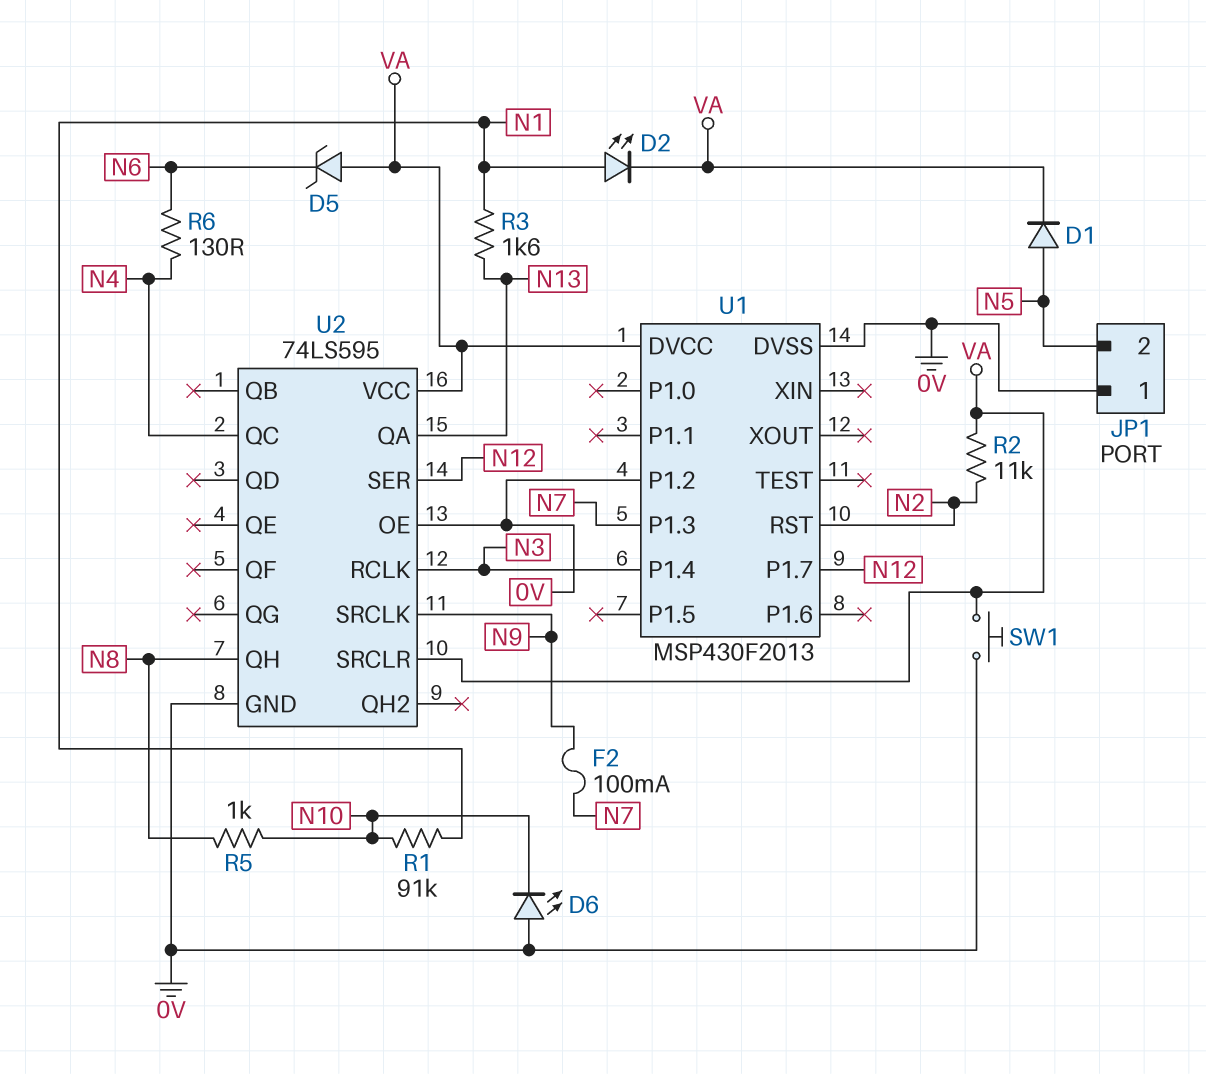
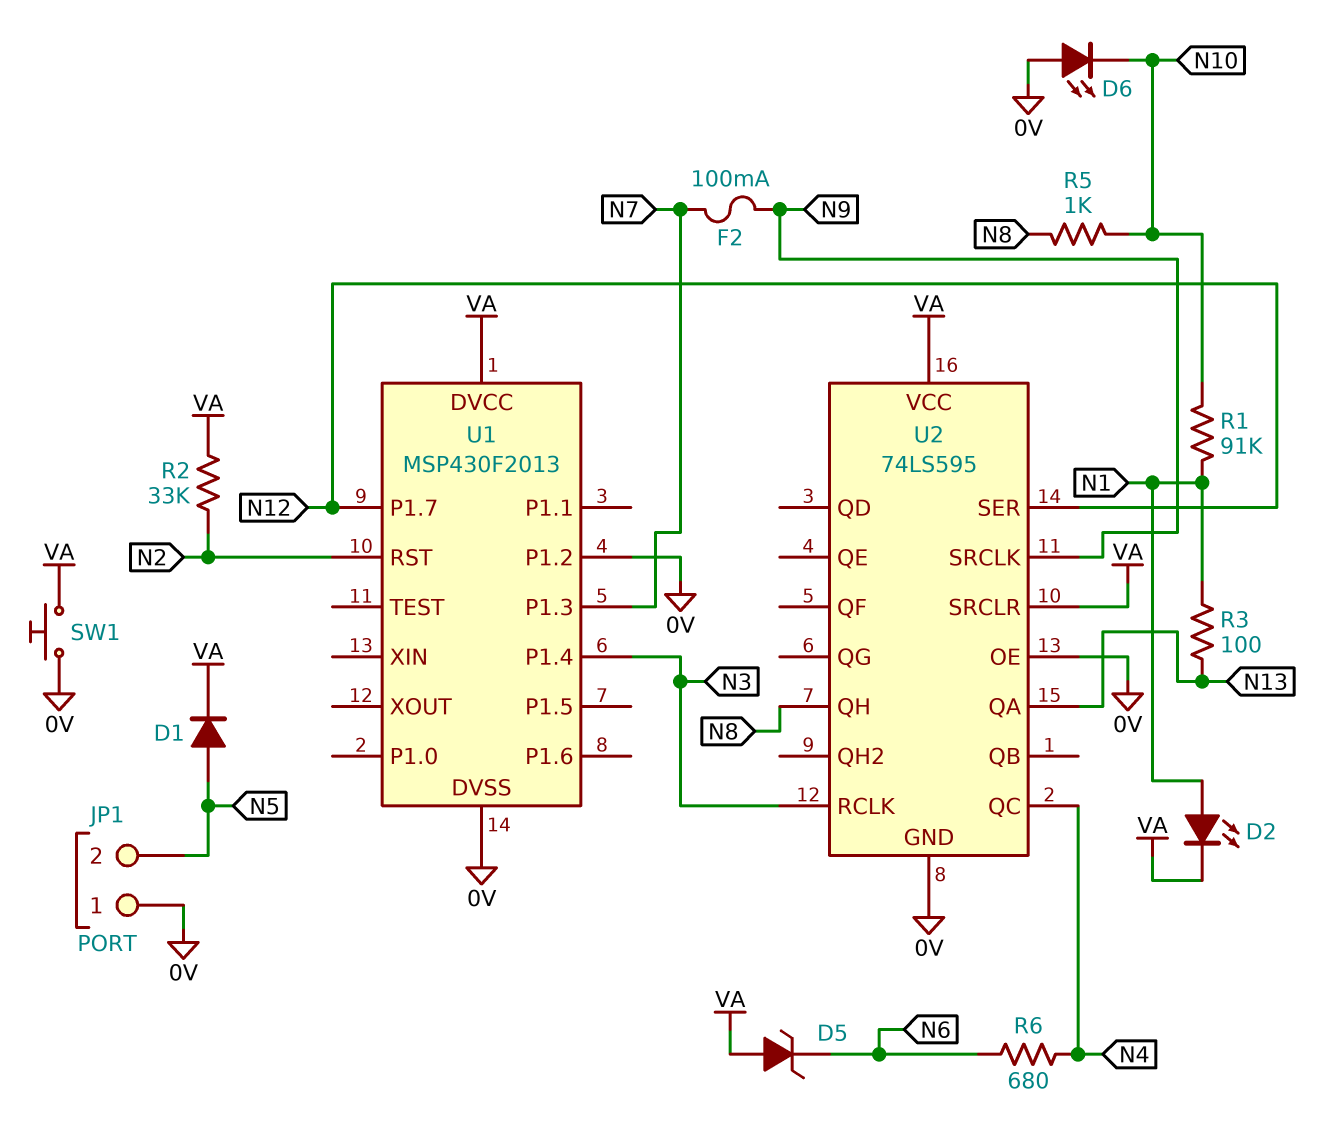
R2: 11k (N2, VA) -> 33k (N2, VA)
R3: 1.6k (N1, N13) -> 100 (N1, N13)
R6: 130 (N4, N6) -> 680 (N4, N6)

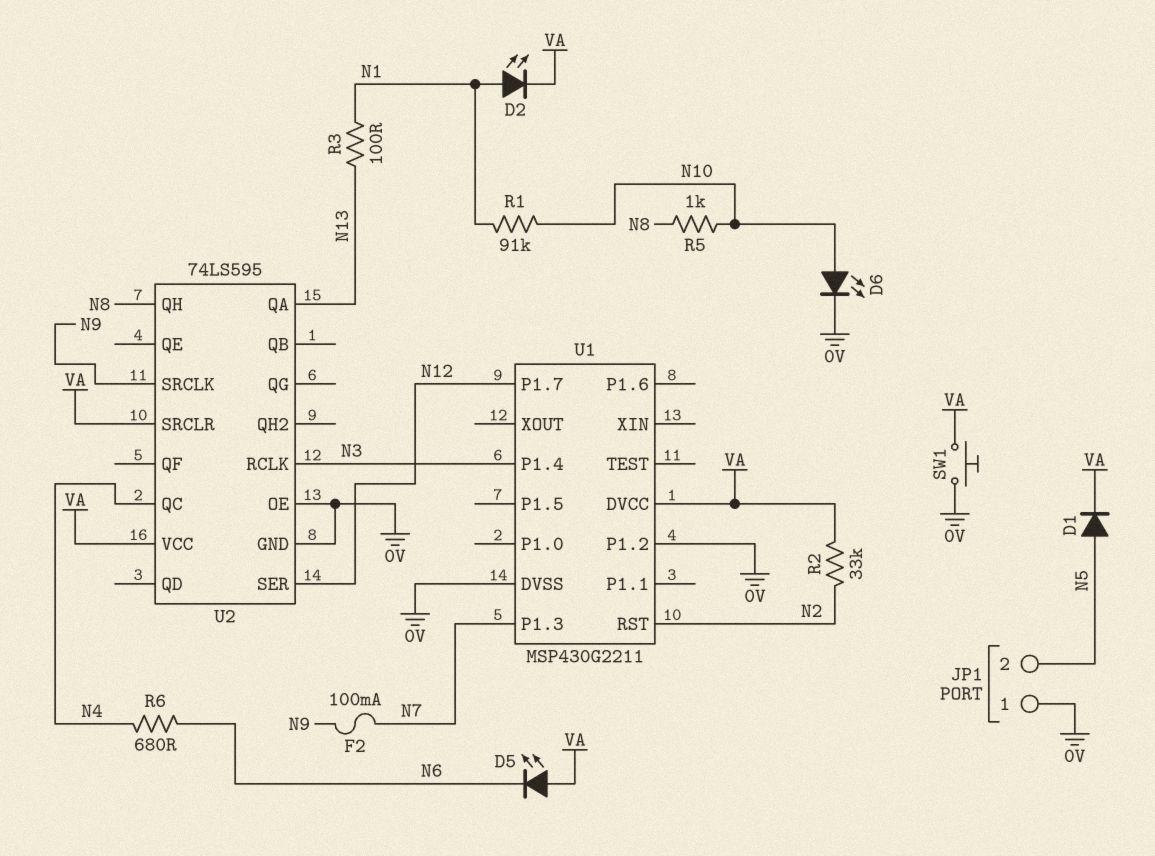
D5: zener (A VA, K N6) -> LED (A VA, K N6)
D6: LED (A 0V, K N10) -> LED (A N10, K 0V)
U1: MSP430F2013 -> MSP430G2211

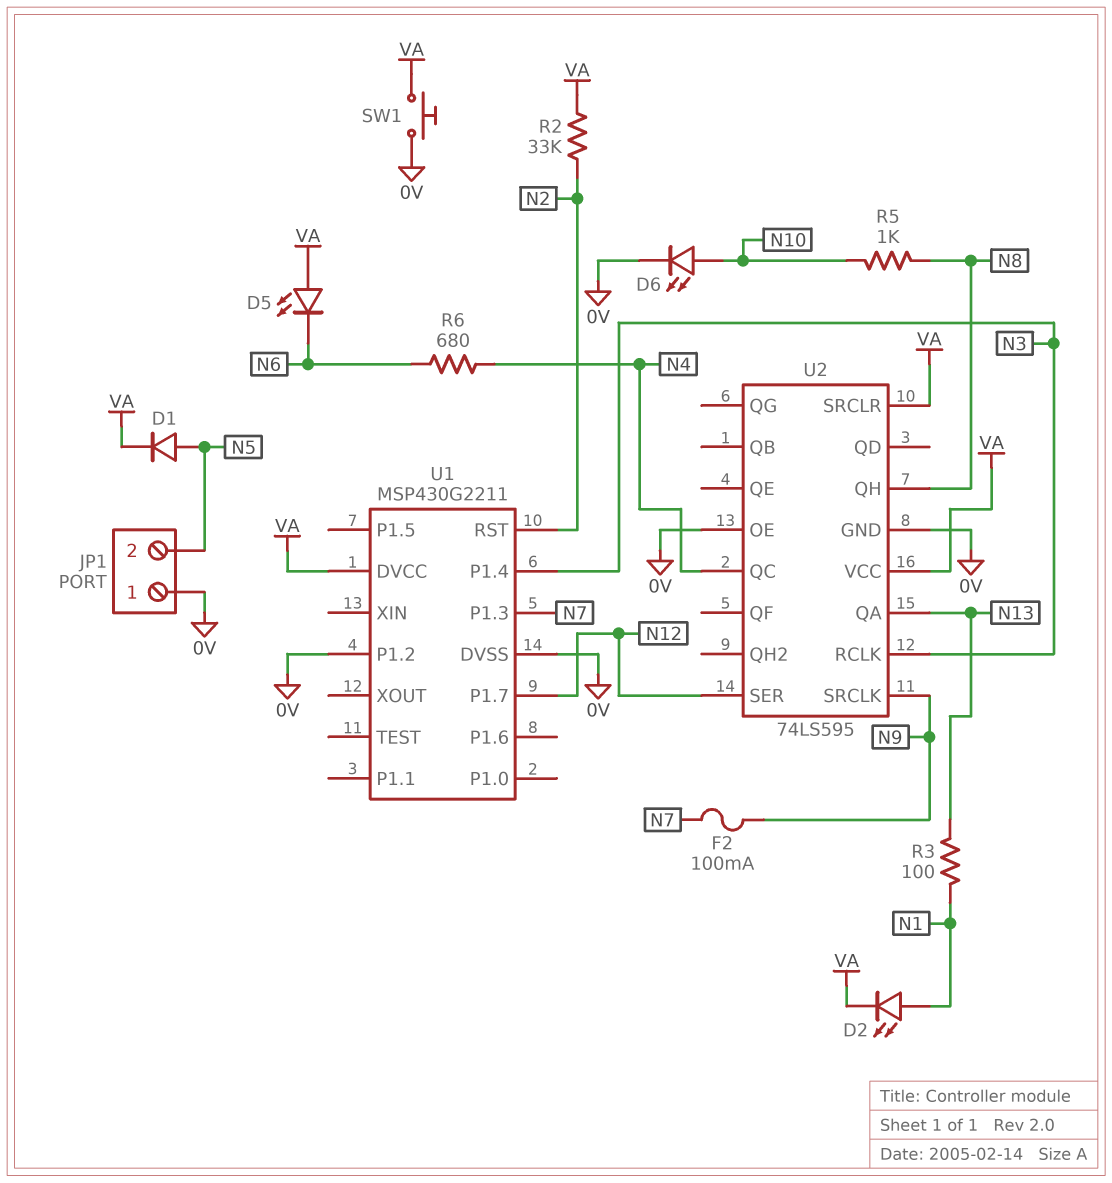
R1: 91k (N1, N10) -> none

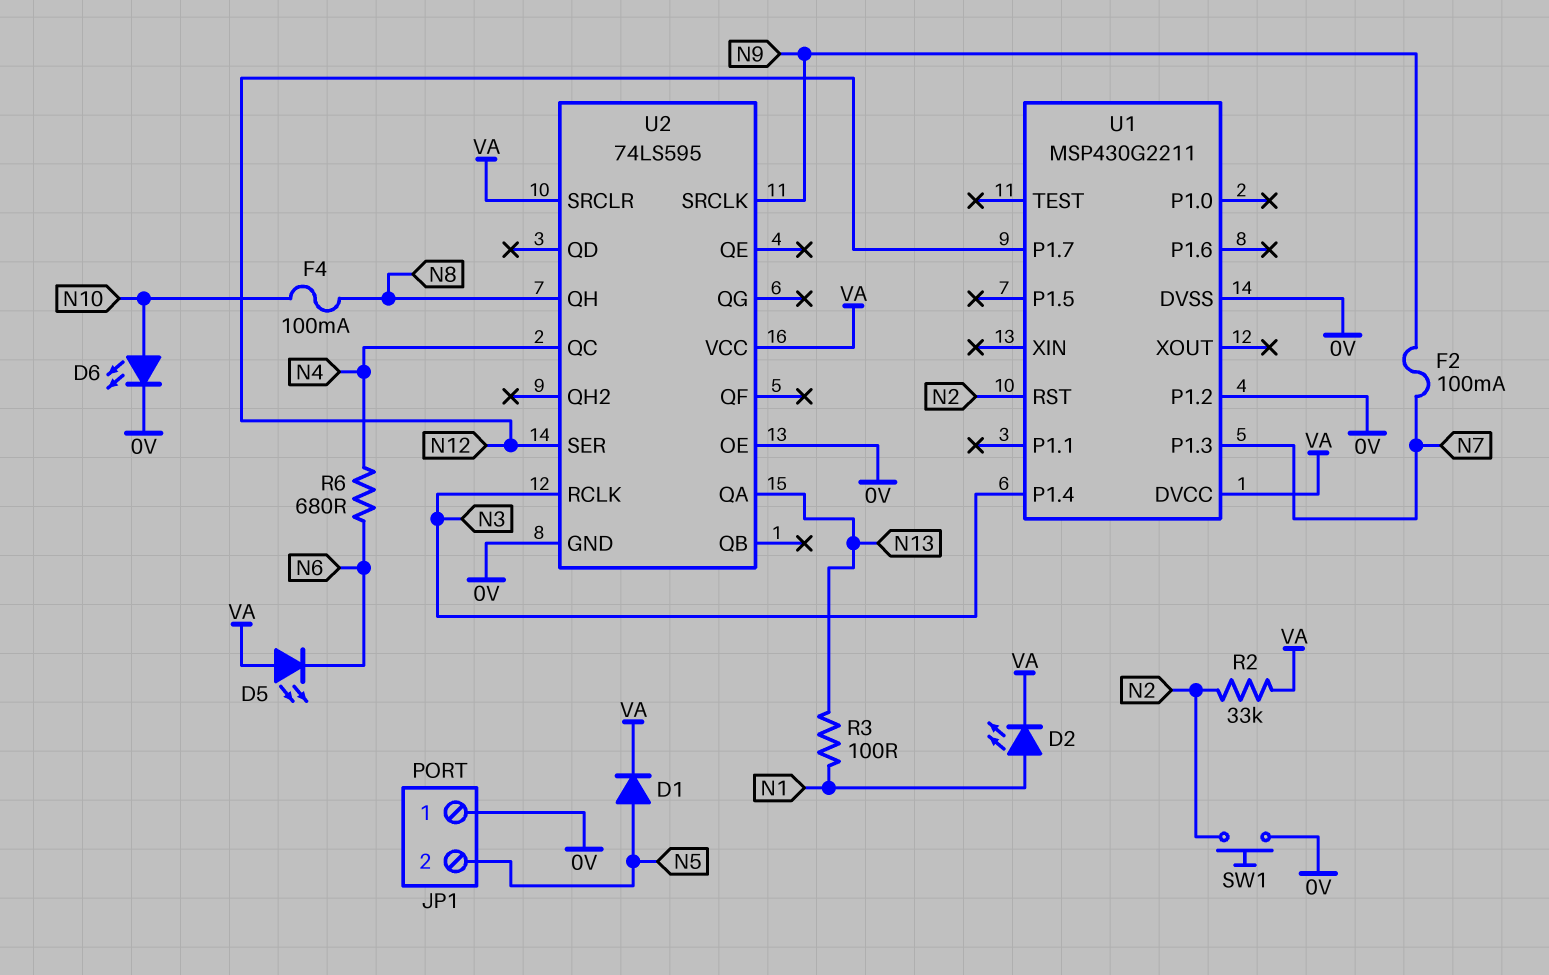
F4: none -> 100mA (N8, N10)
R5: 1k (N8, N10) -> none
SW1: button (0V, VA) -> button (0V, N2)

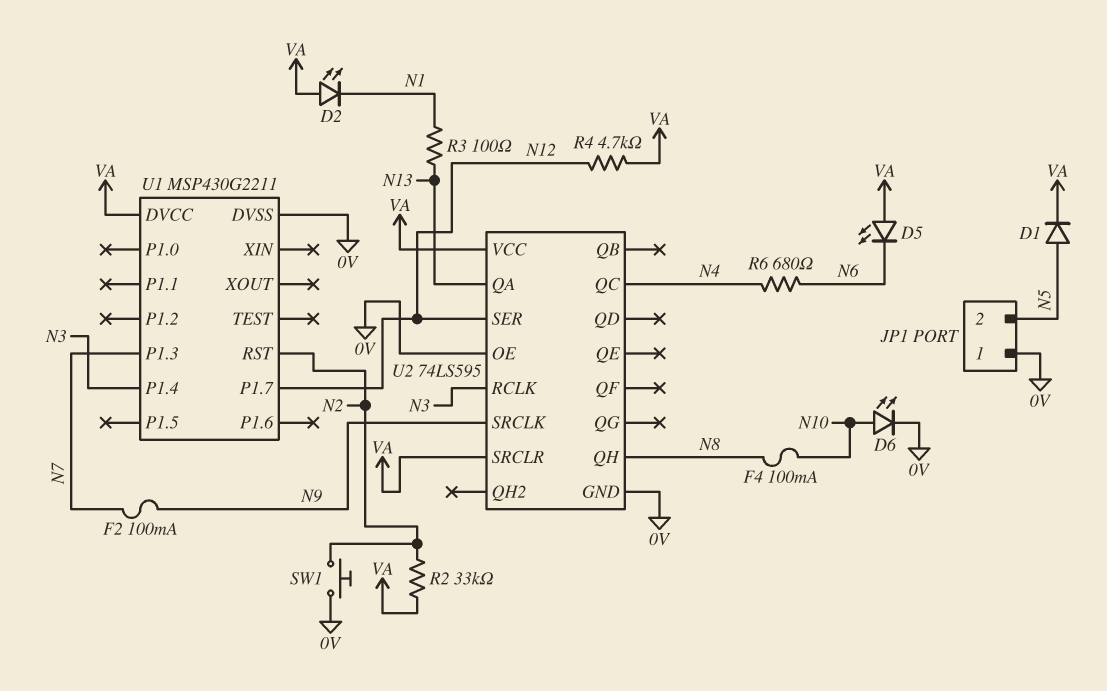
D2: LED (A N1, K VA) -> LED (A VA, K N1)
R4: none -> 4.7k (N12, VA)
U1 pin P1.2: 0V -> none

